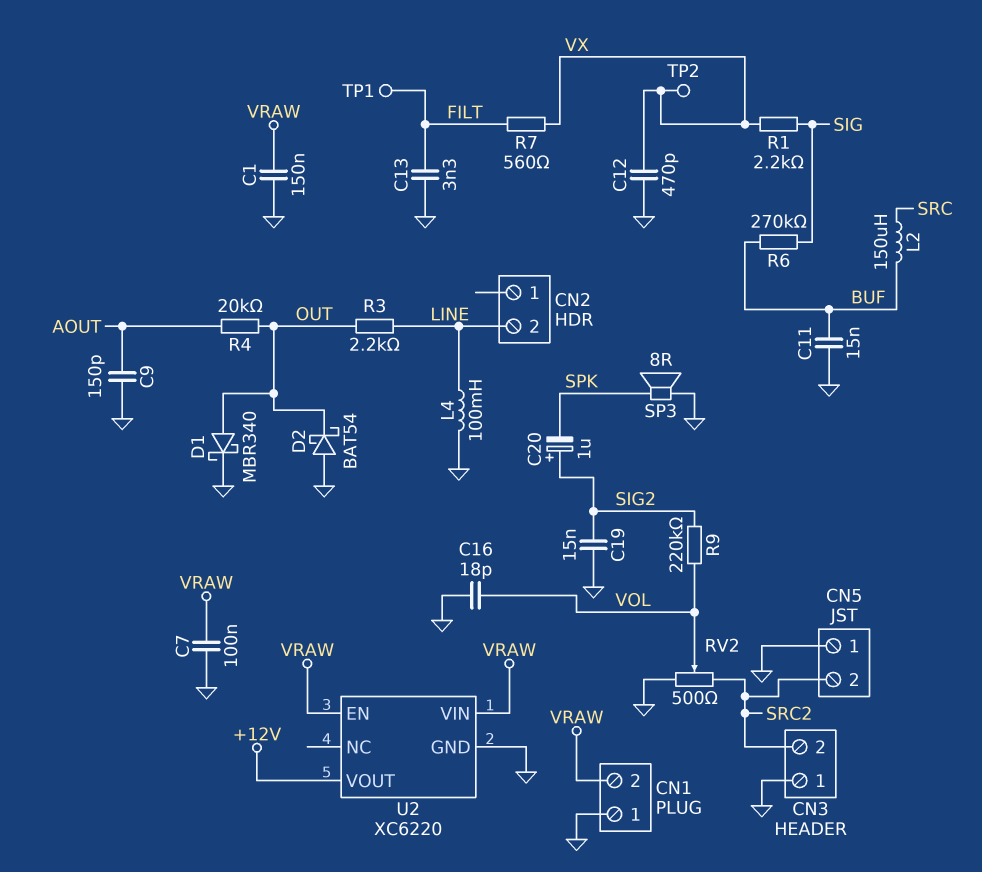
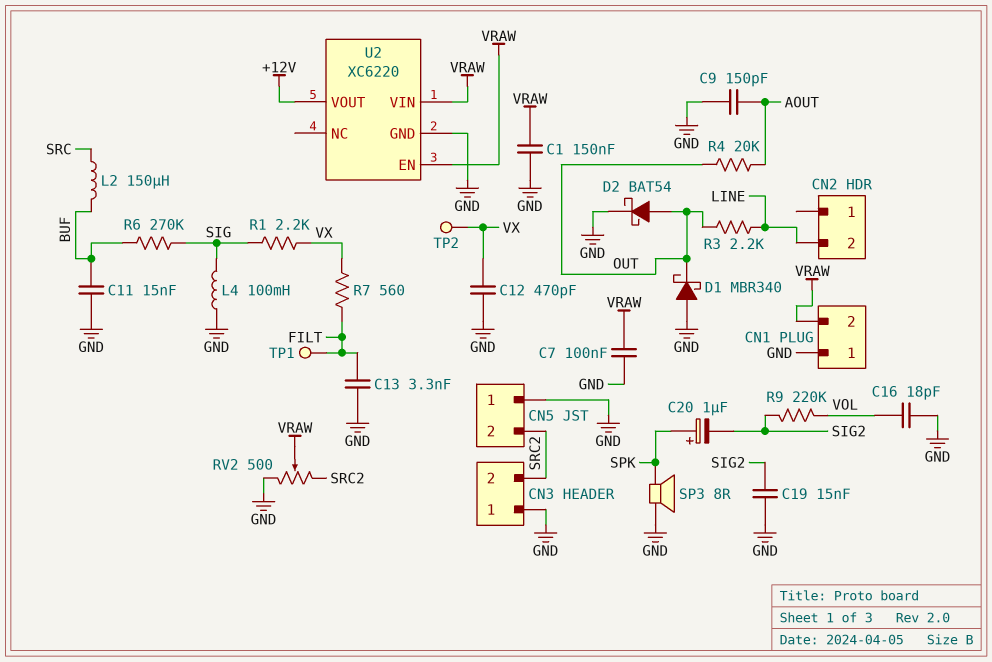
C20: 1uF (plus SIG2, minus SPK) -> 1uF (plus SPK, minus SIG2)
D1: schottky MBR340 (A OUT, K GND) -> schottky MBR340 (A GND, K OUT)
D2: schottky BAT54 (A GND, K OUT) -> schottky BAT54 (A OUT, K GND)
L4: 100mH (GND, LINE) -> 100mH (GND, SIG)
RV2: 500 (GND, SRC2, wiper VOL) -> 500 (GND, SRC2, wiper VRAW)

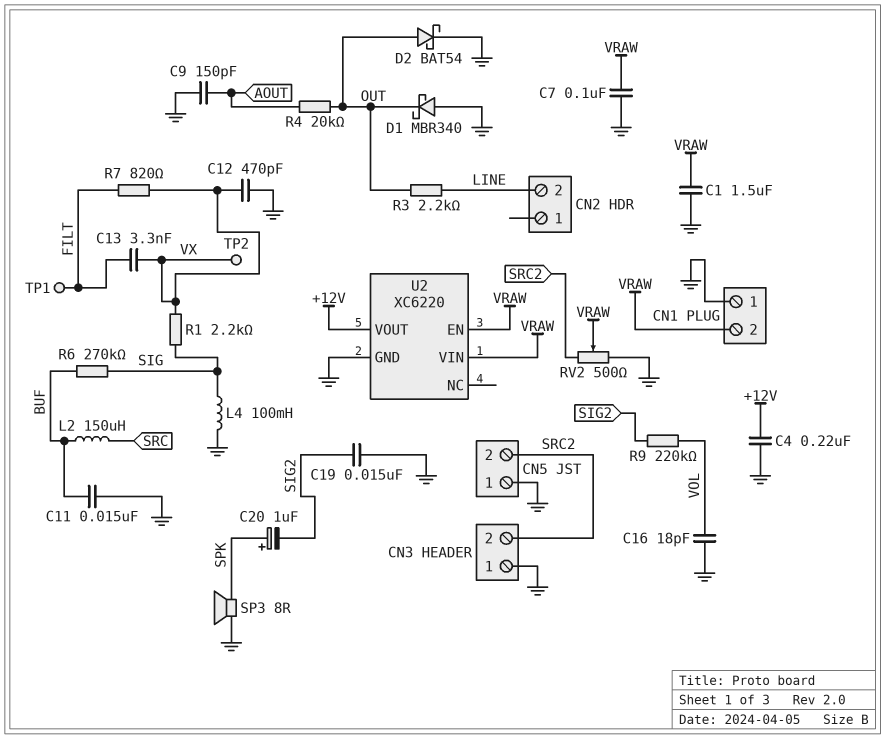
C1: 150nF (GND, VRAW) -> 1.5uF (GND, VRAW)
C4: none -> 220nF (+12V, GND)
C13: 3.3nF (FILT, GND) -> 3.3nF (FILT, VX)
R7: 560 (FILT, VX) -> 820 (FILT, VX)

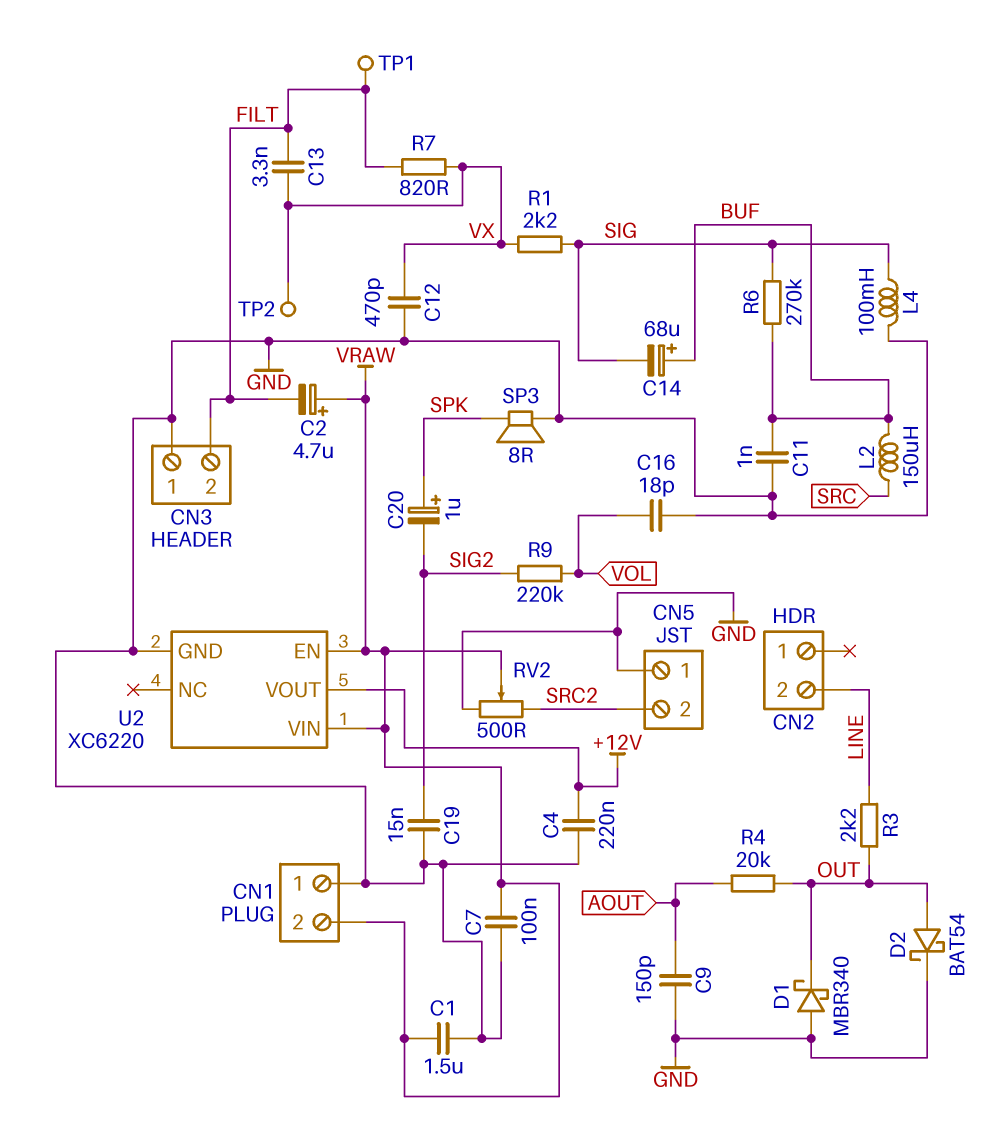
C2: none -> 4.7uF (plus VRAW, minus FILT)
C11: 15nF (BUF, GND) -> 1nF (BUF, GND)
C14: none -> 68uF (plus BUF, minus SIG)
CN3 pin 2: SRC2 -> FILT

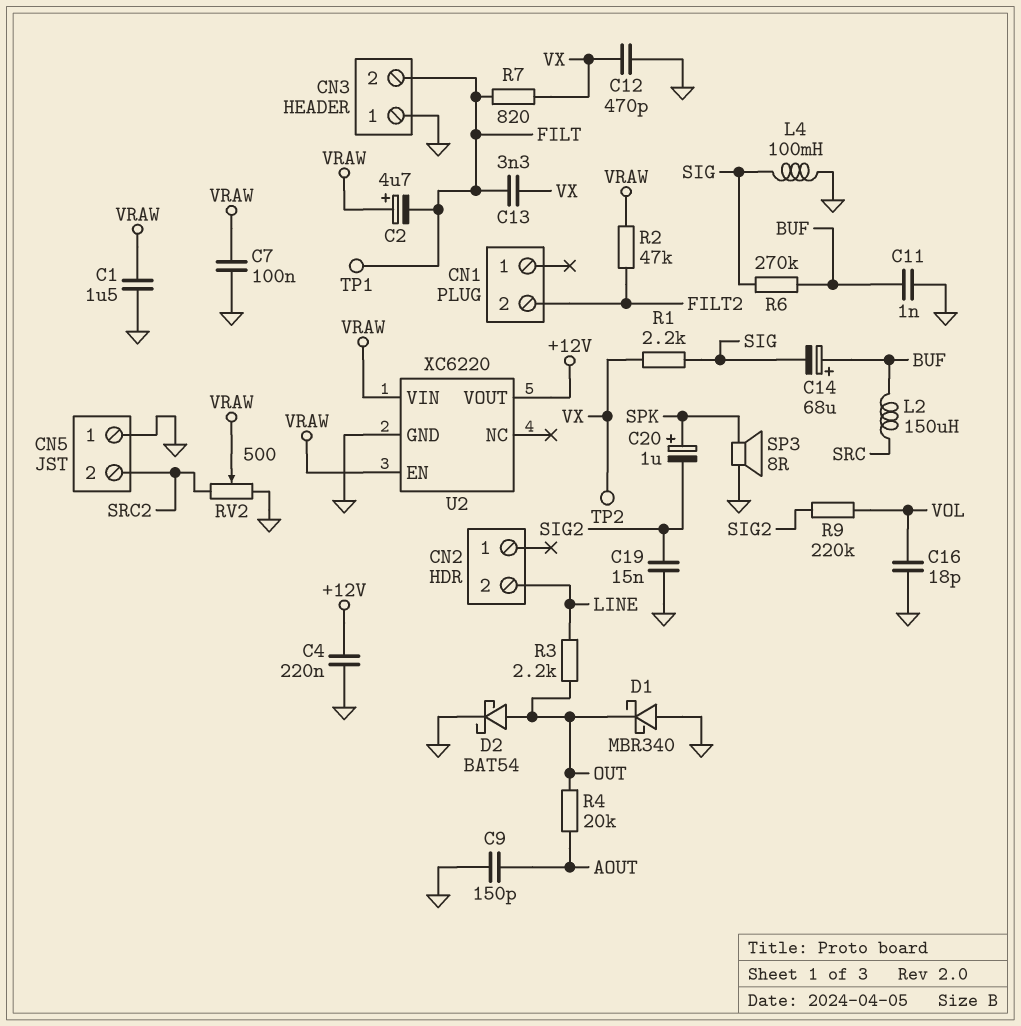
CN1 pin 1: GND -> none
CN1 pin 2: VRAW -> FILT2
R2: none -> 47k (FILT2, VRAW)

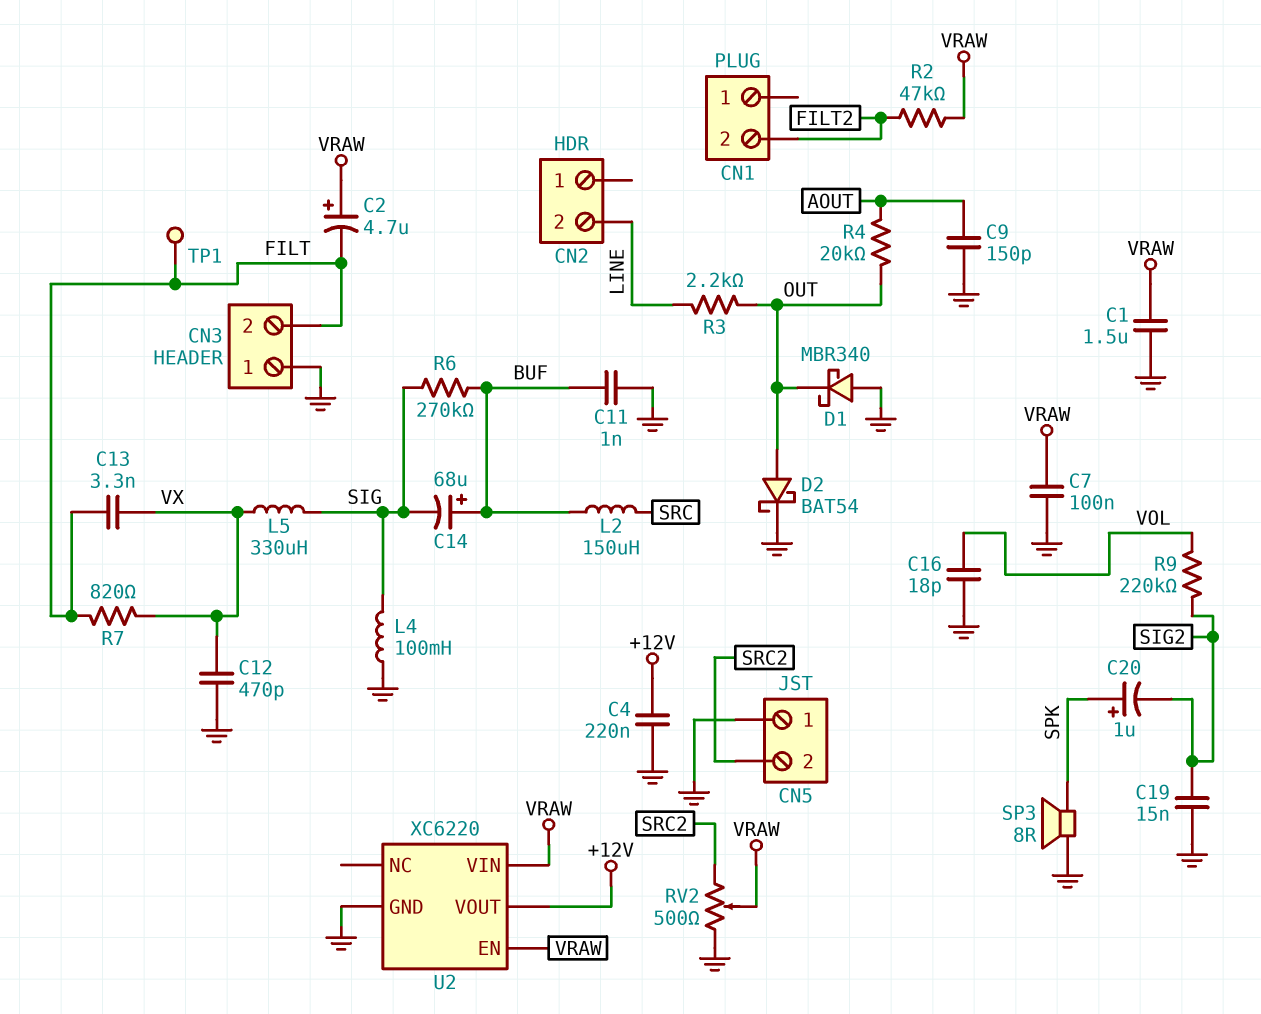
L5: none -> 330uH (SIG, VX)
R1: 2.2k (SIG, VX) -> none
TP2: test point (VX) -> none

